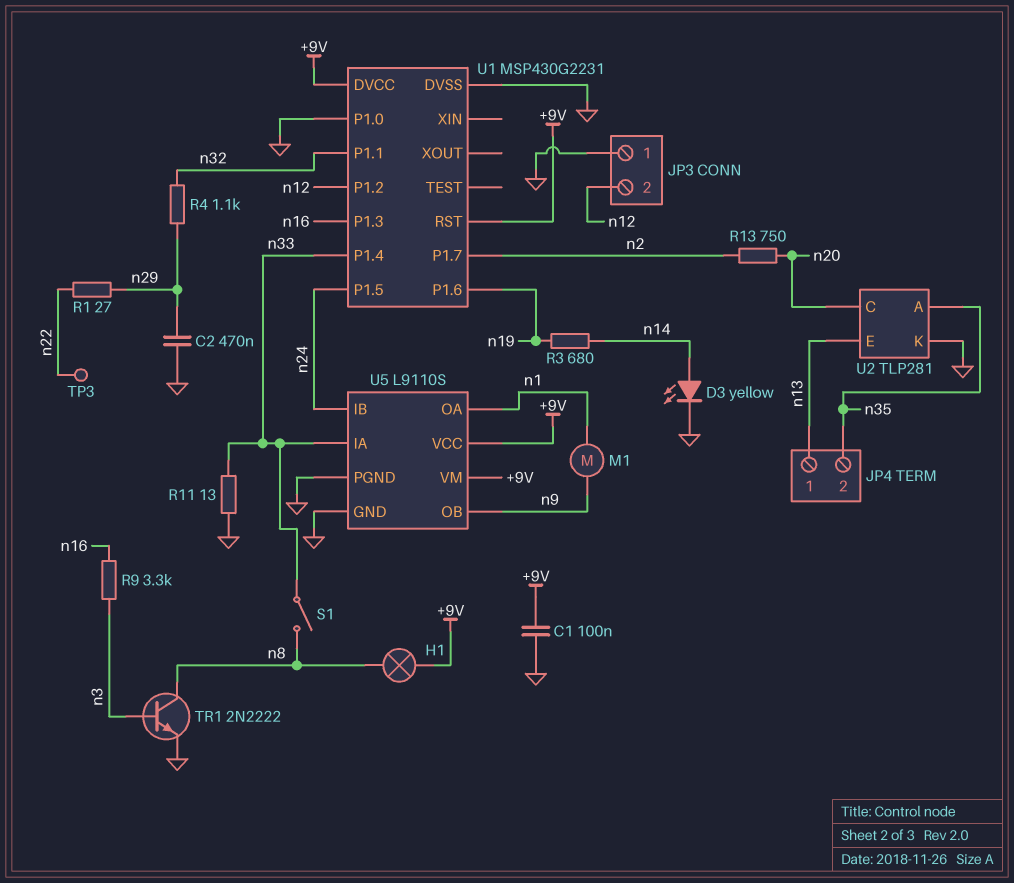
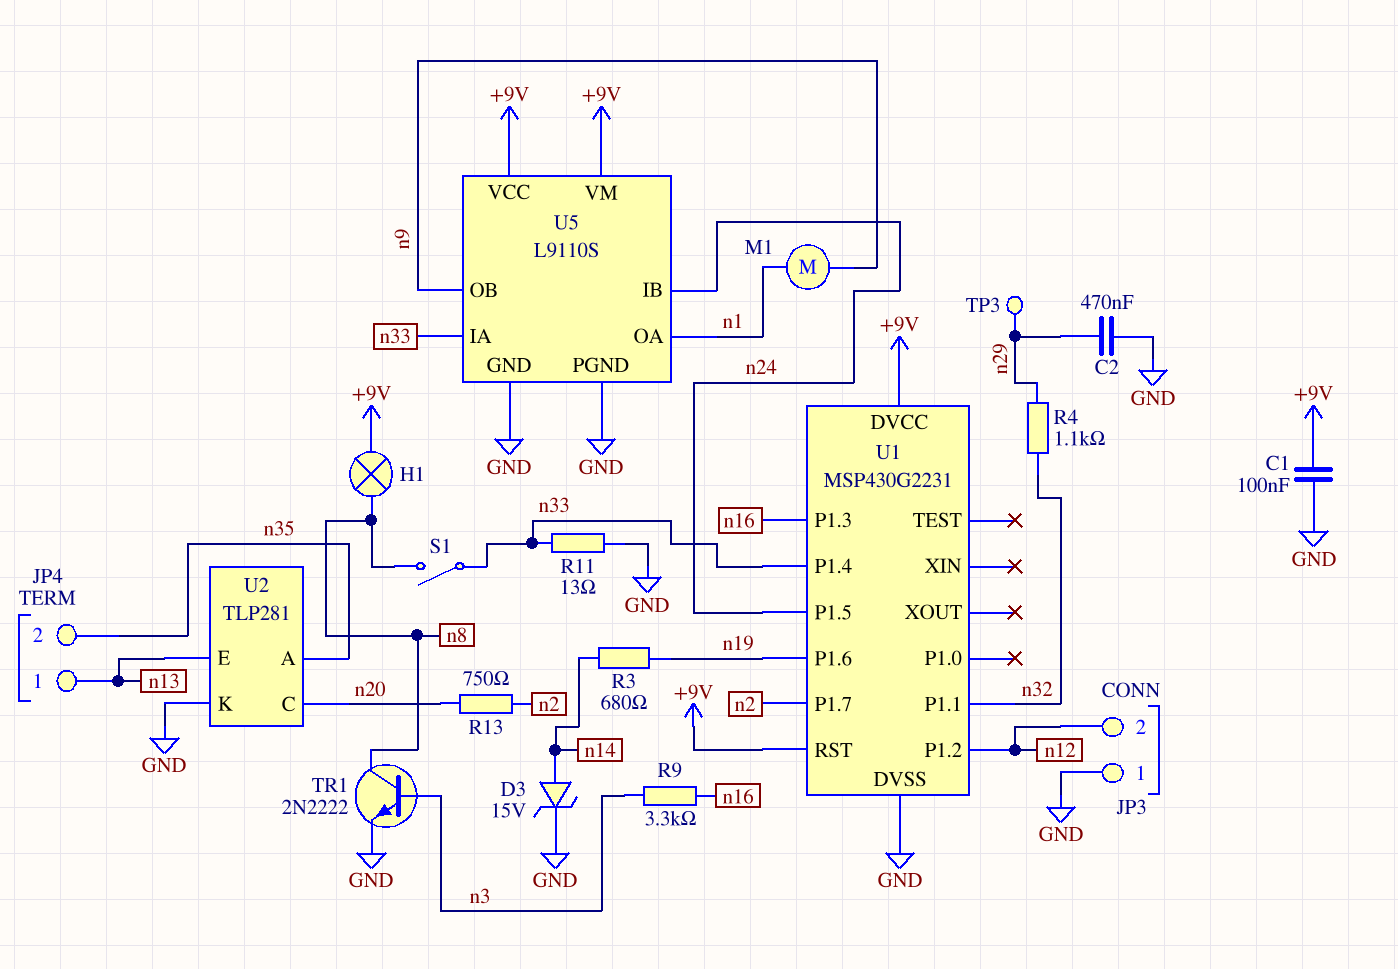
D3: LED yellow (A n14, K GND) -> zener 15V (A n14, K GND)
R1: 27 (n22, n29) -> none
TP3: test point (n22) -> test point (n29)
U1 pin P1.0: GND -> none

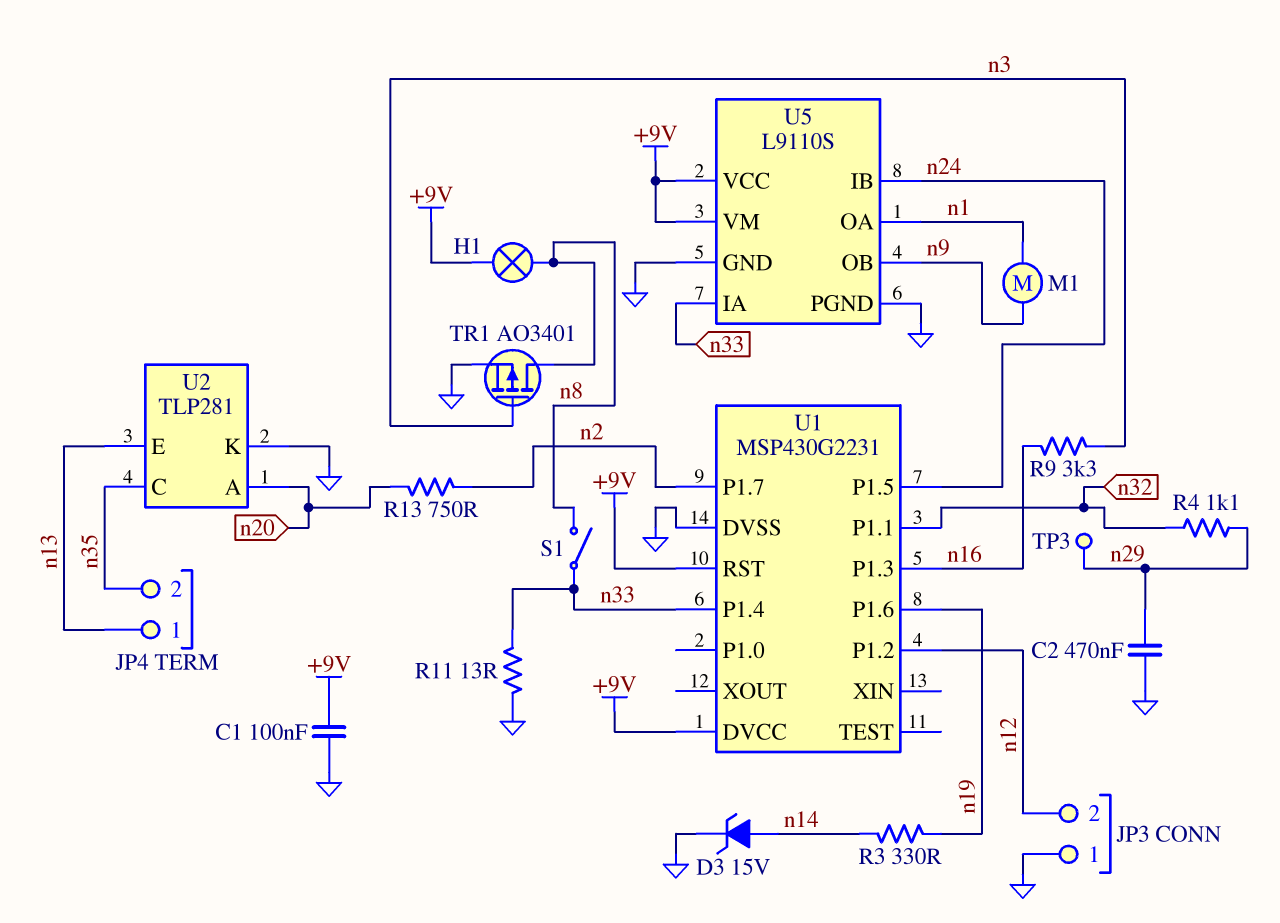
R3: 680 (n14, n19) -> 330 (n14, n19)
TR1: NPN 2N2222 (B n3, C n8, E GND) -> PMOS AO3401 (G n3, D n8, S GND)
U2 pin A: n35 -> n20
U2 pin C: n20 -> n35

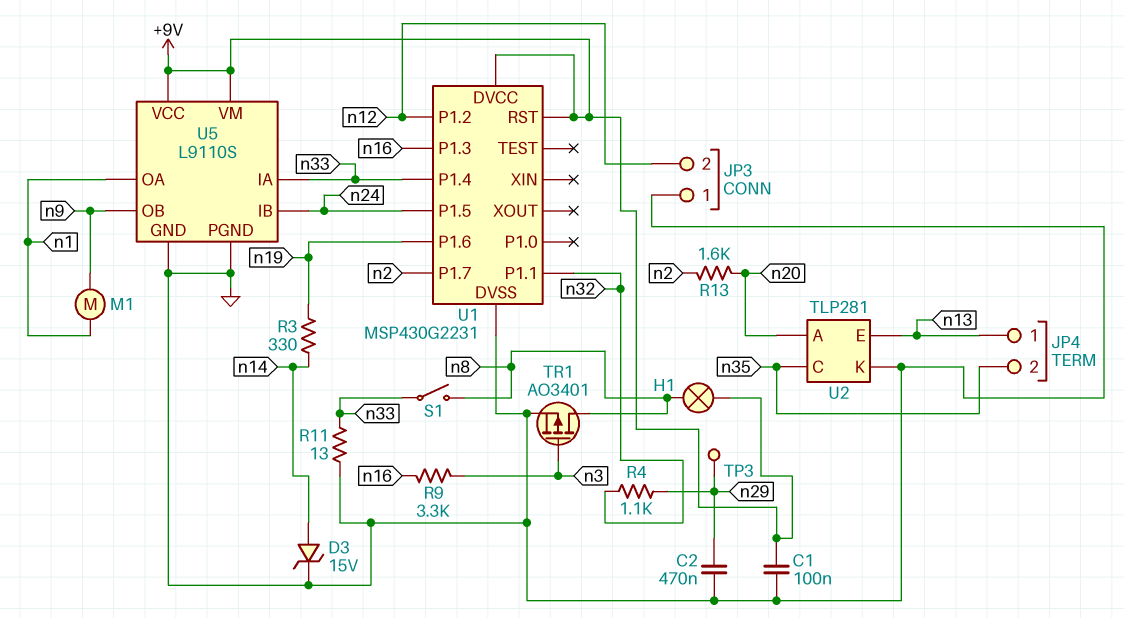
R13: 750 (n2, n20) -> 1.6k (n2, n20)

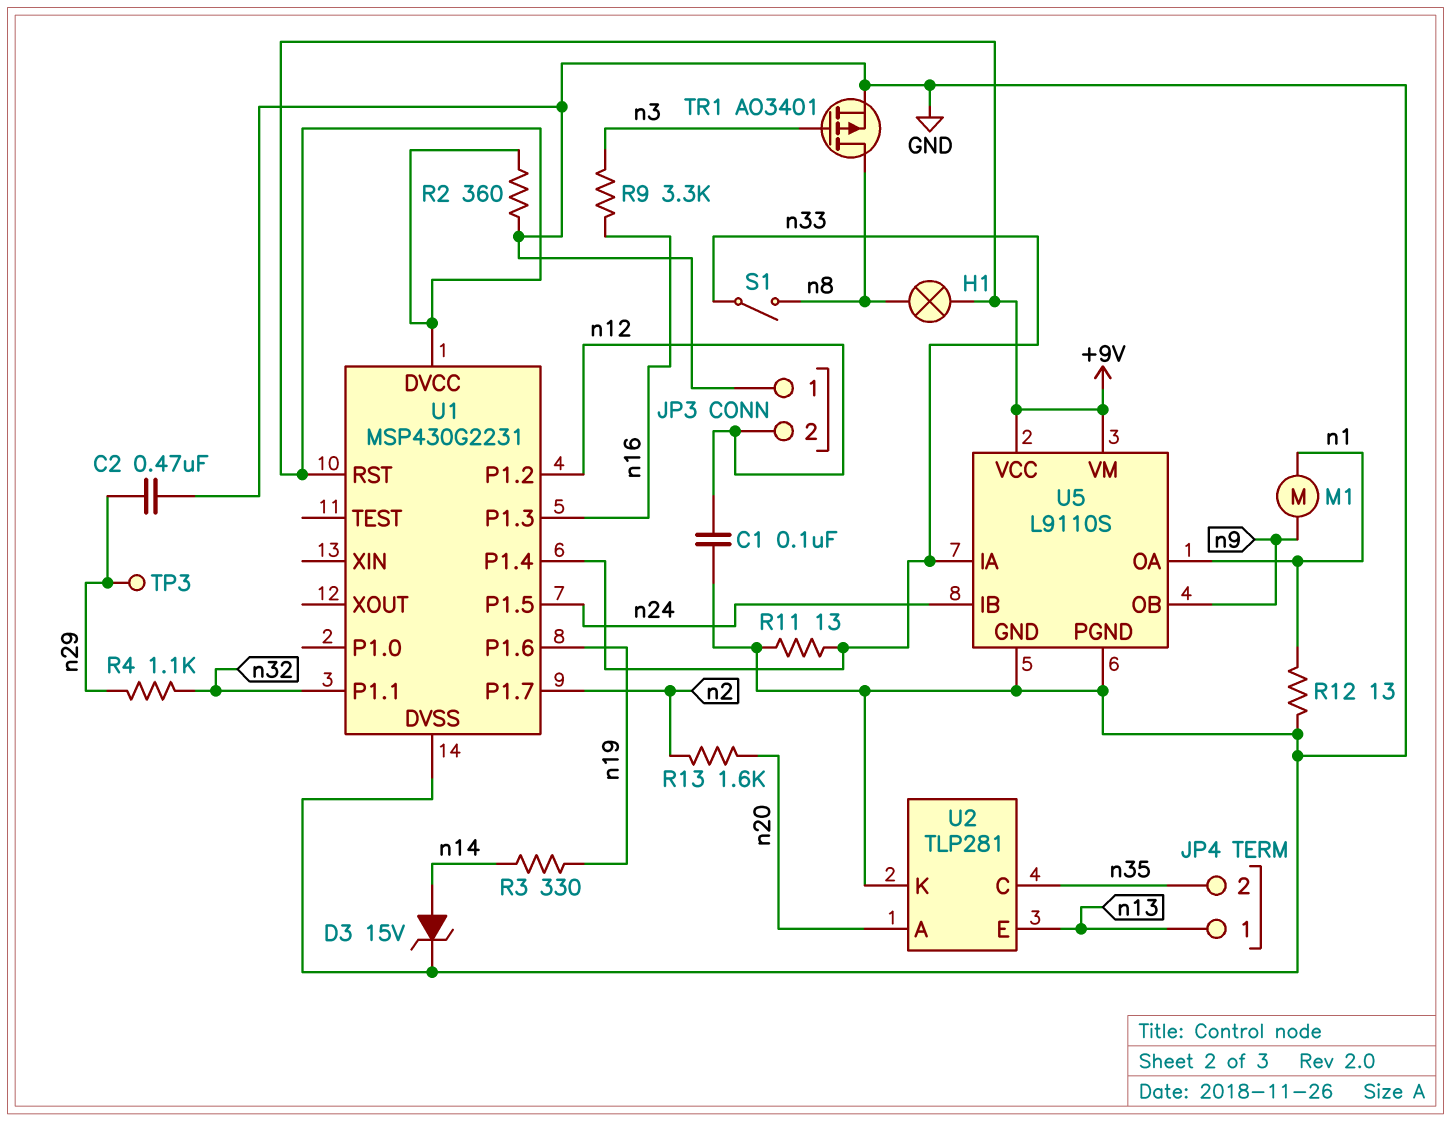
C1: 100nF (+9V, GND) -> 100nF (GND, n12)
R2: none -> 360 (+9V, GND)
R12: none -> 13 (GND, n1)

